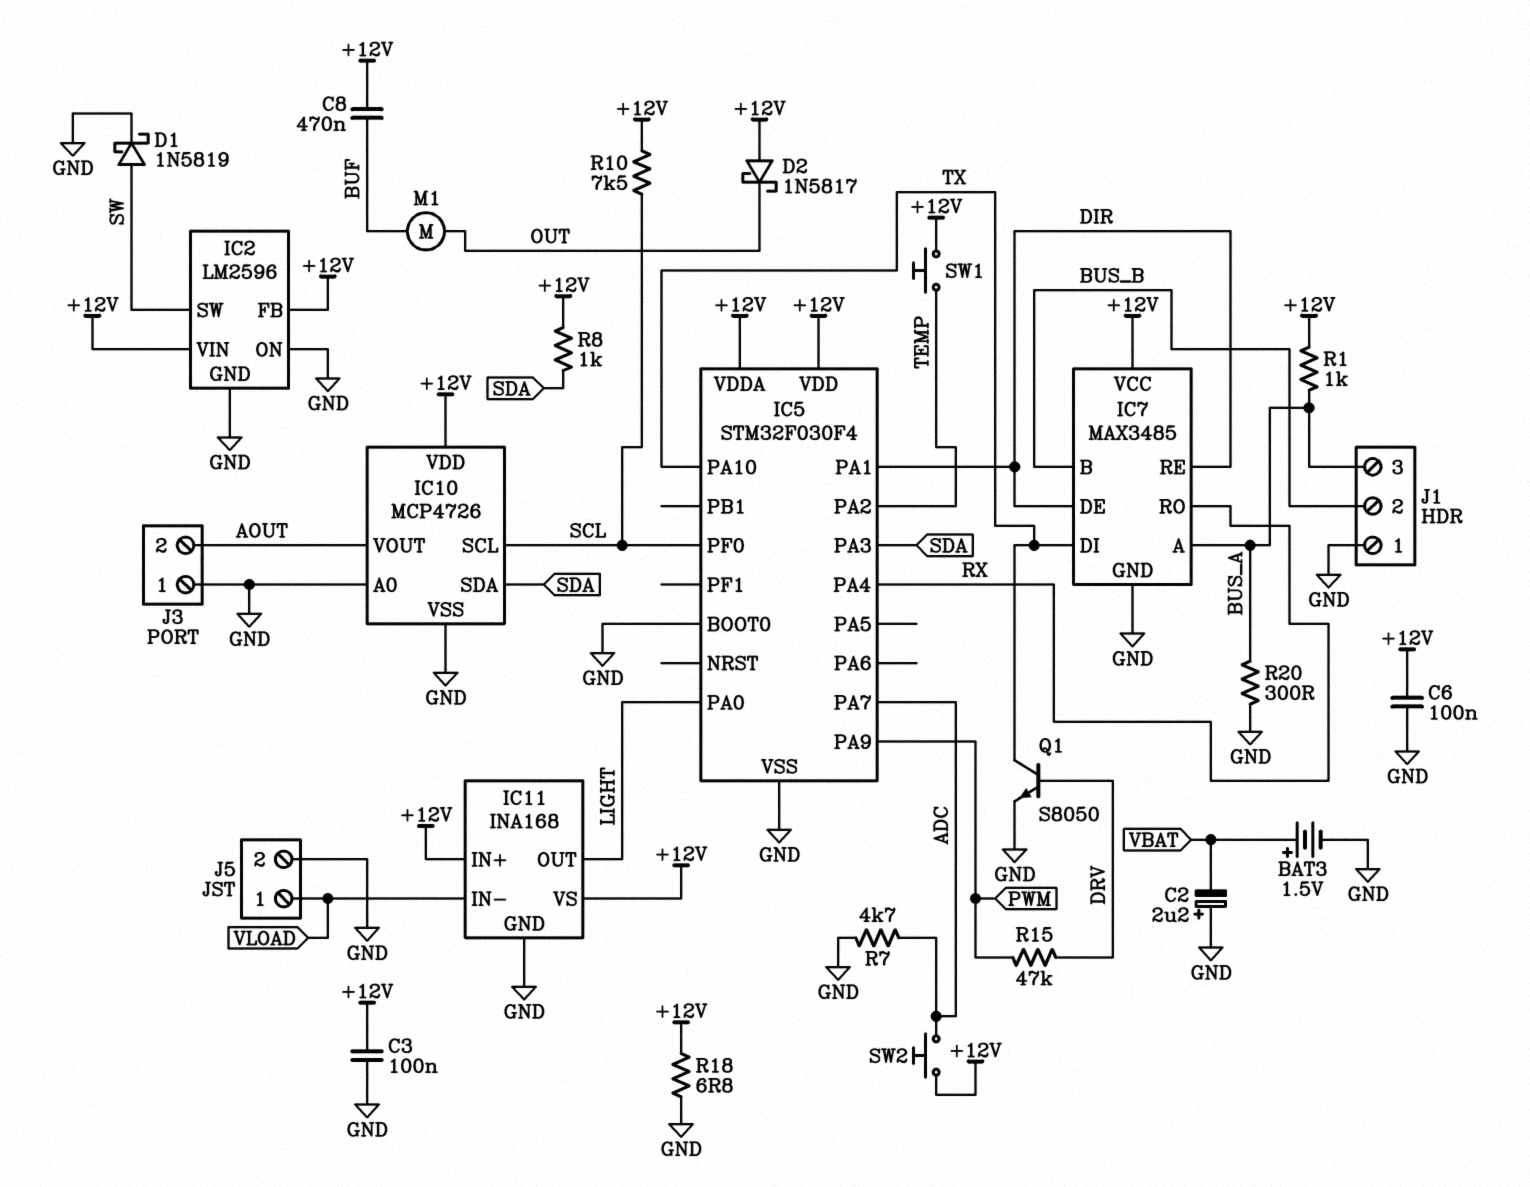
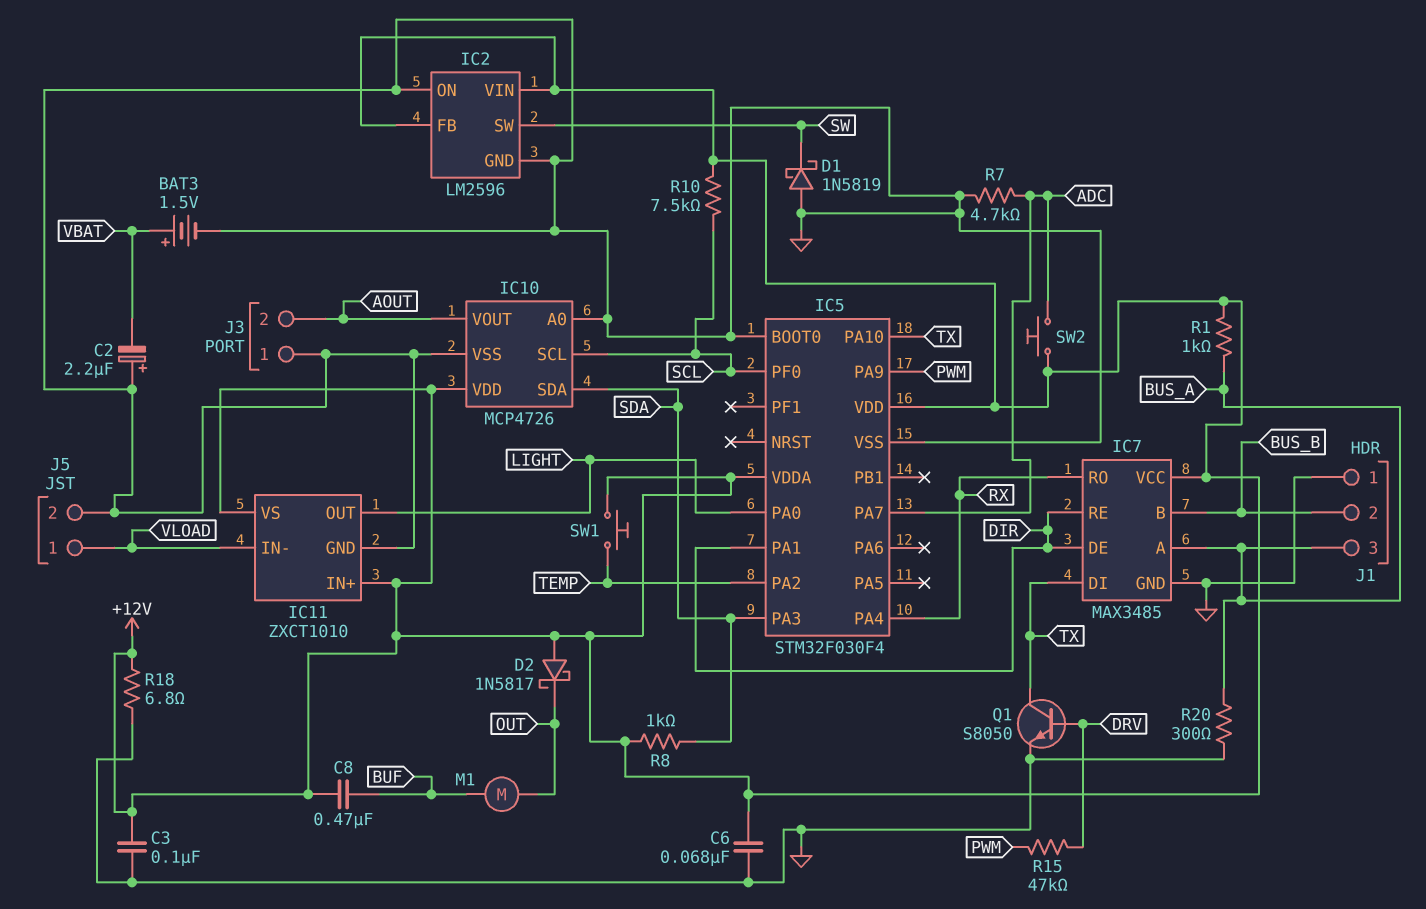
C6: 100nF (+12V, GND) -> 68nF (+12V, GND)
D1: schottky 1N5819 (A SW, K GND) -> schottky 1N5819 (A GND, K SW)
IC11: INA168 -> ZXCT1010

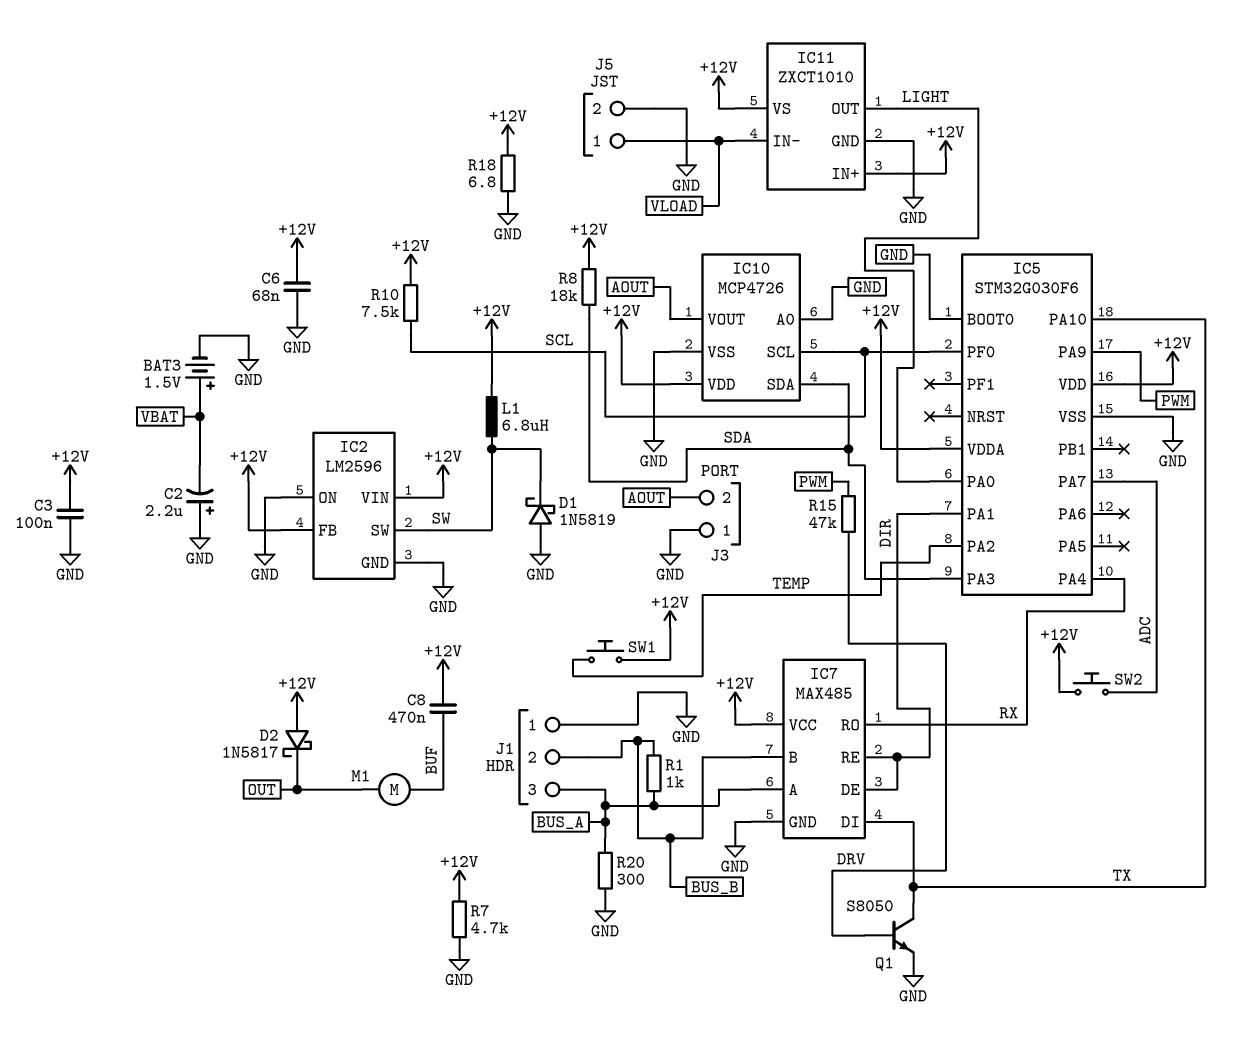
IC5: STM32F030F4 -> STM32G030F6
IC7: MAX3485 -> MAX485
L1: none -> 6.8uH (+12V, SW)
R1: 1k (+12V, BUS_A) -> 1k (BUS_A, BUS_B)
R7: 4.7k (ADC, GND) -> 4.7k (+12V, GND)
R8: 1k (+12V, SDA) -> 18k (+12V, SDA)

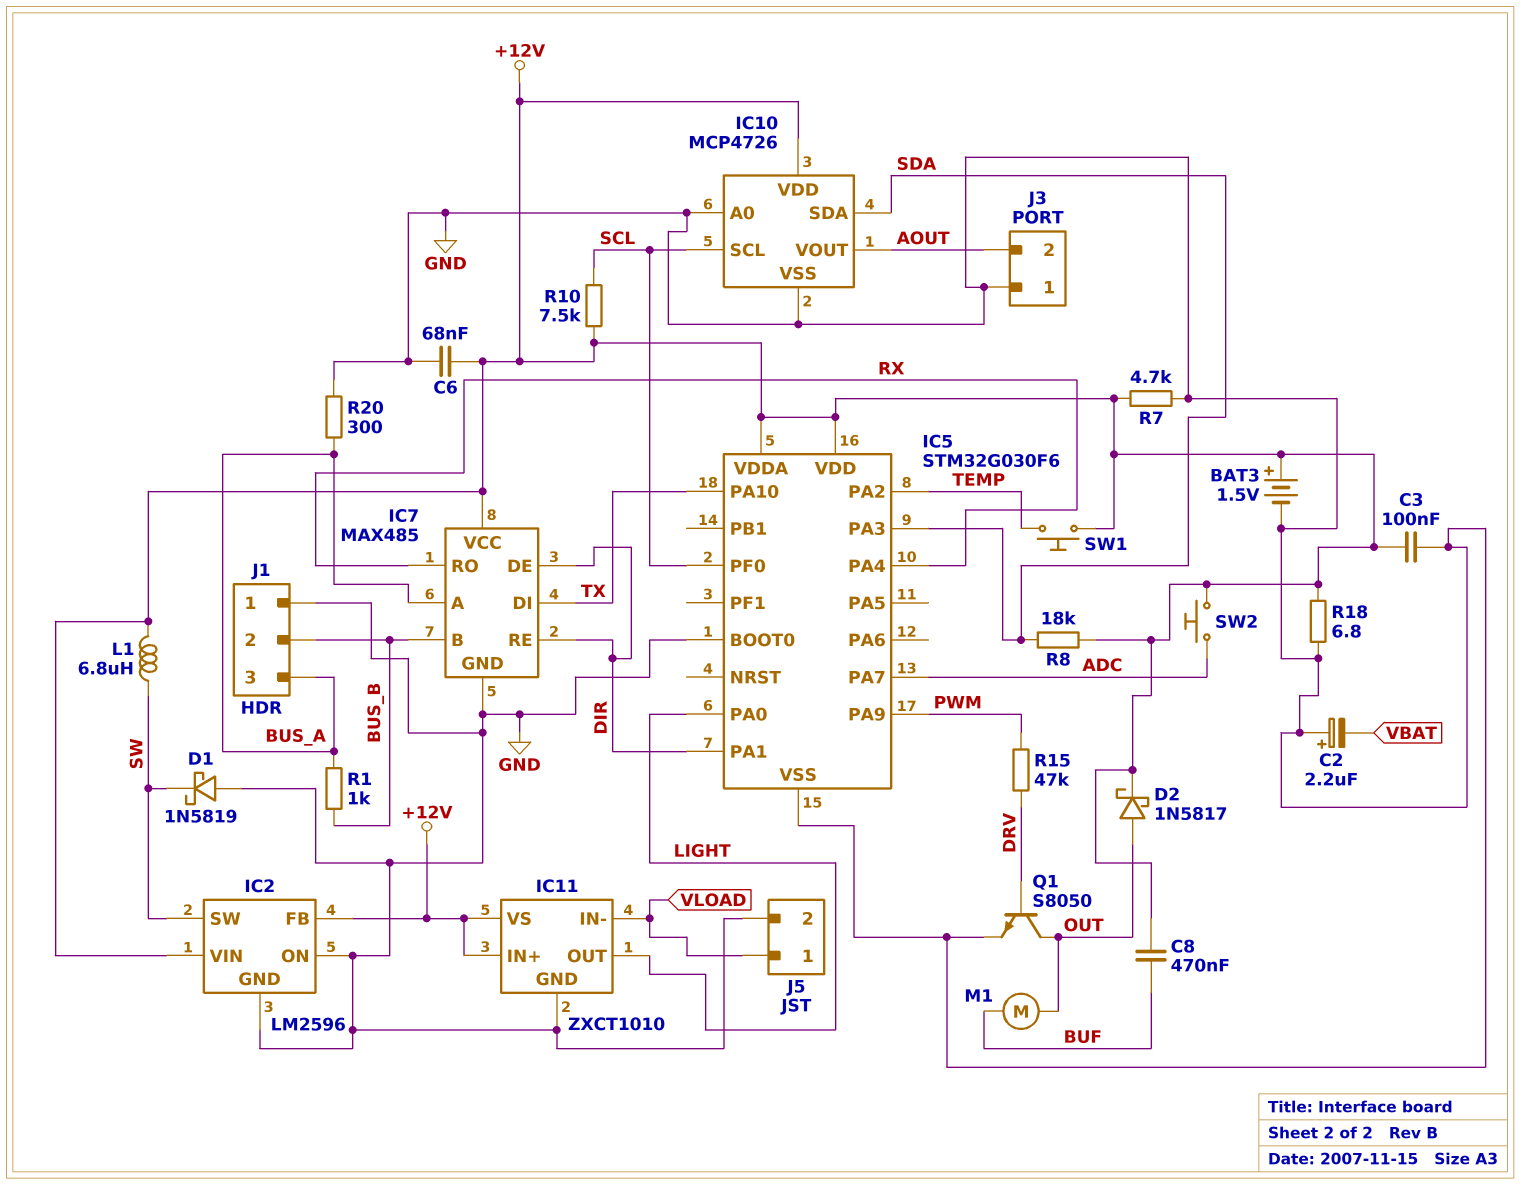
BAT3: 1.5V (plus VBAT, minus GND) -> 1.5V (plus +12V, minus GND)
D2: schottky 1N5817 (A +12V, K OUT) -> schottky 1N5817 (A OUT, K +12V)
Q1: NPN S8050 (B DRV, C TX, E GND) -> NPN S8050 (B DRV, C OUT, E GND)

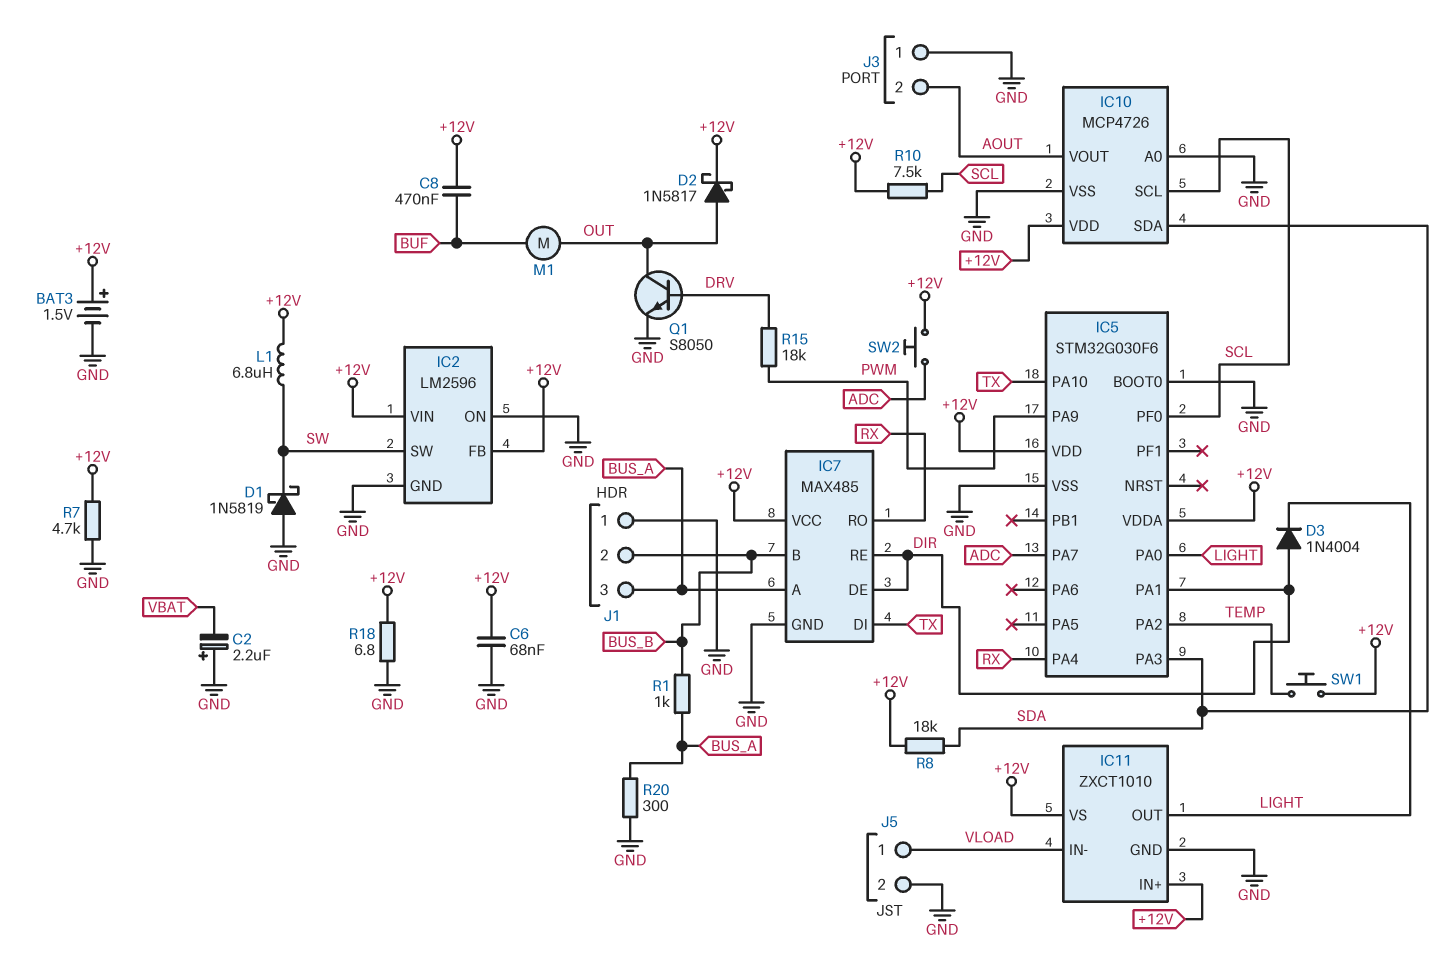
C3: 100nF (+12V, GND) -> none
D3: none -> diode 1N4004 (A DIR, K LIGHT)
R15: 47k (DRV, PWM) -> 18k (DRV, PWM)

